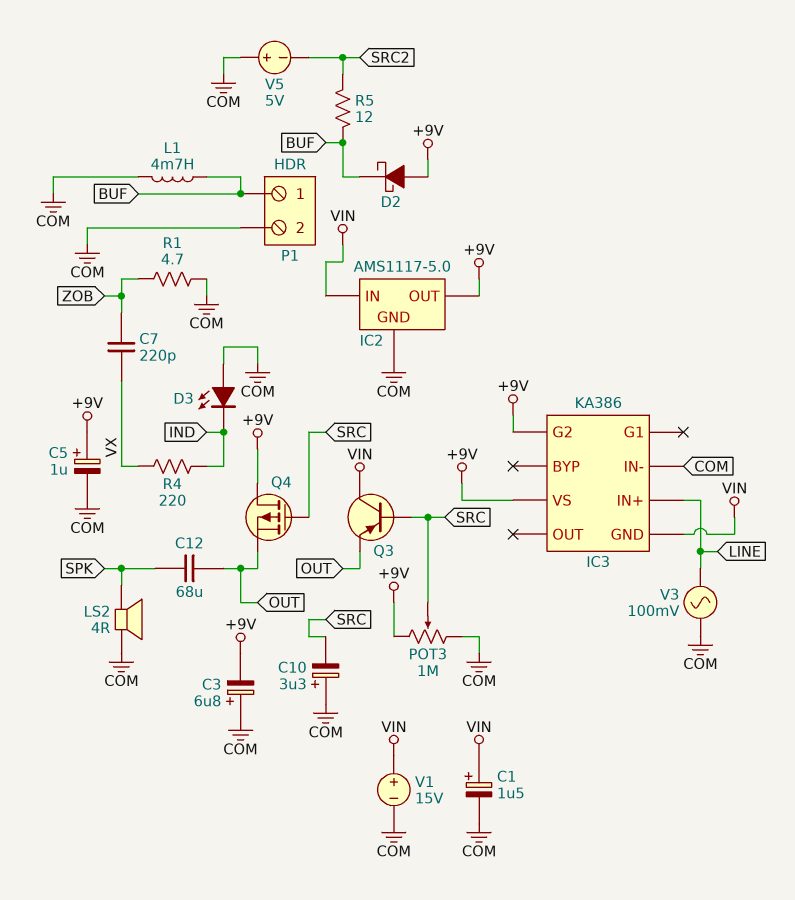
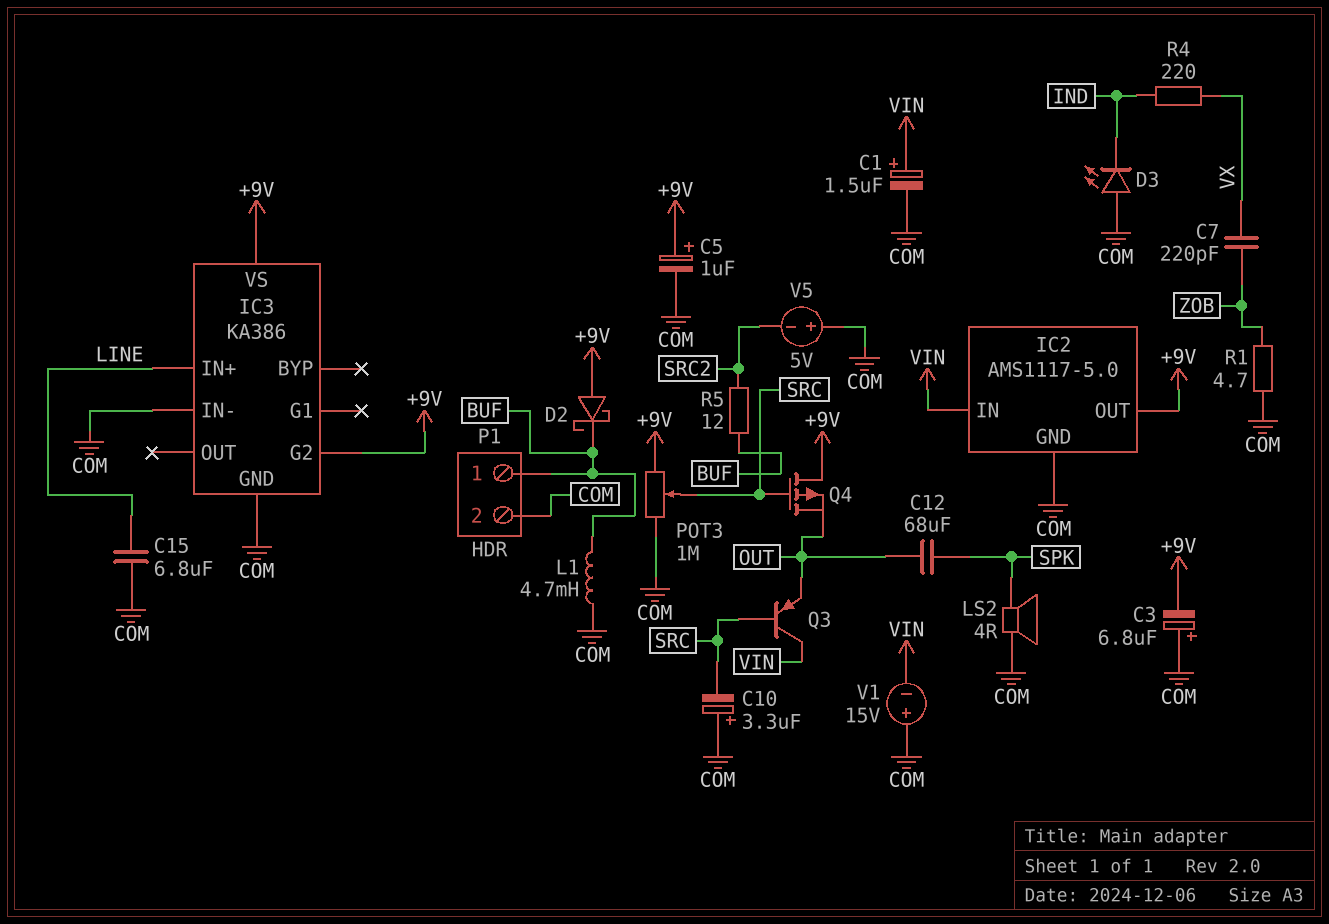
C15: none -> 6.8uF (COM, LINE)
IC3 pin GND: VIN -> COM
V1: 15V (plus VIN, minus COM) -> 15V (plus COM, minus VIN)
V3: AC 100mV (COM, LINE) -> none

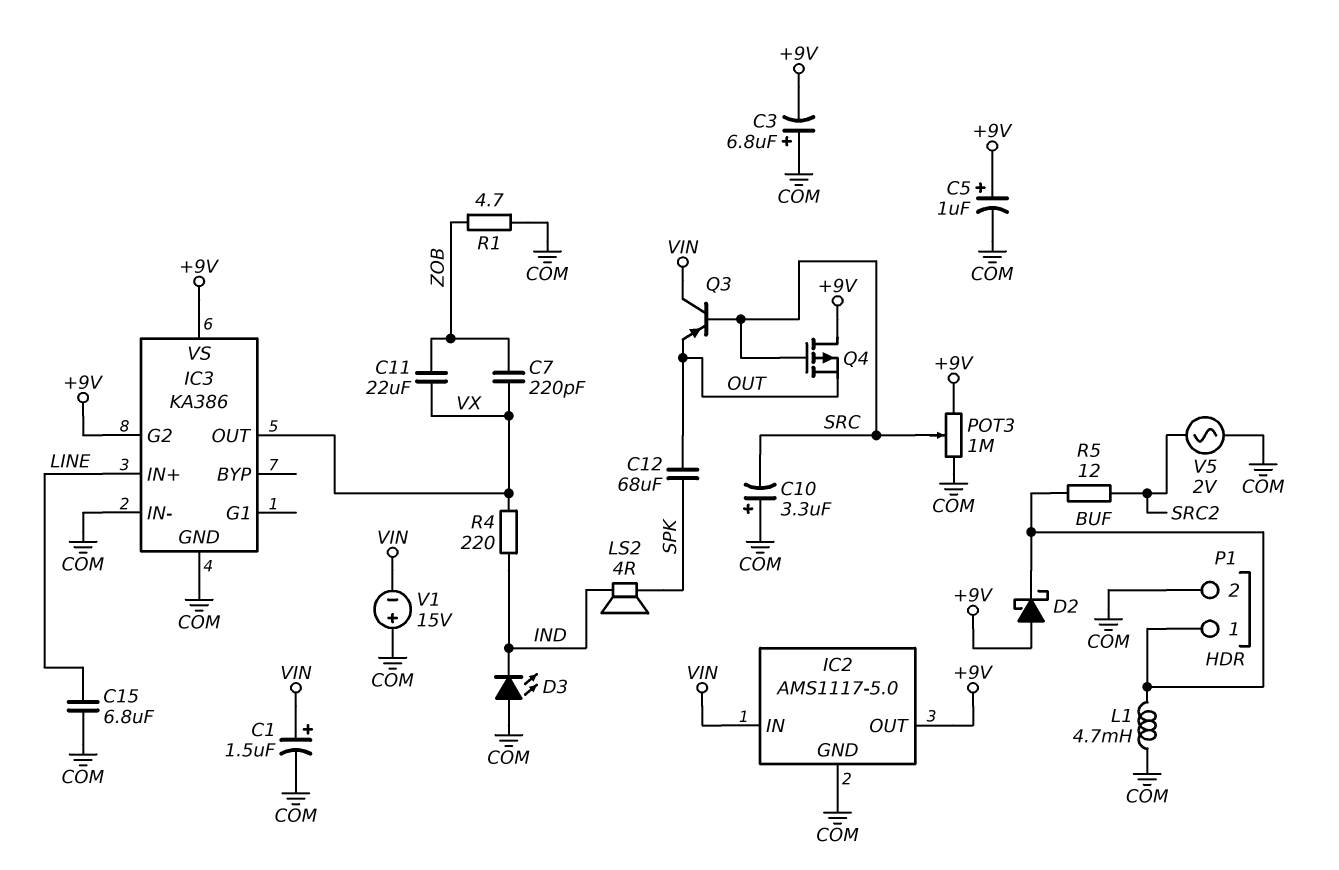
C11: none -> 22uF (VX, ZOB)
IC3 pin OUT: none -> VX
LS2: speaker 4R (COM, SPK) -> speaker 4R (IND, SPK)
V5: 5V (plus COM, minus SRC2) -> AC 2V (COM, SRC2)

